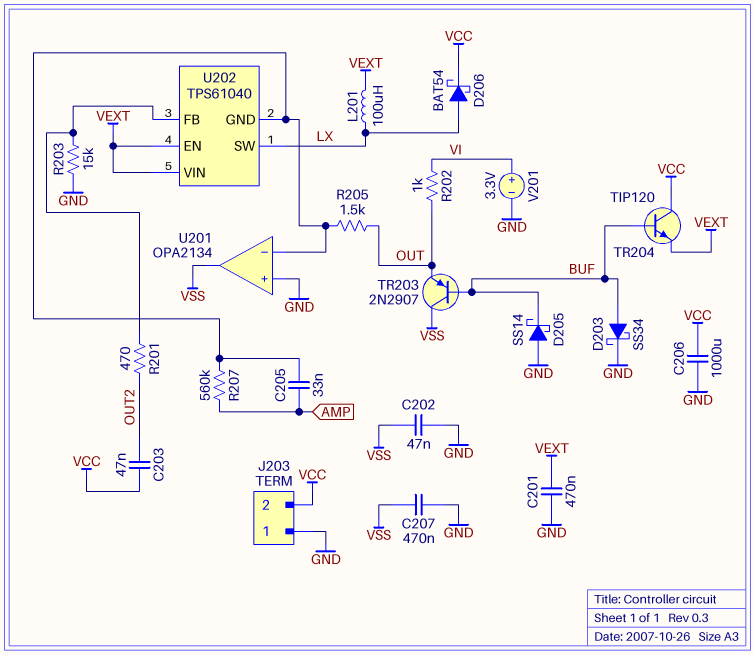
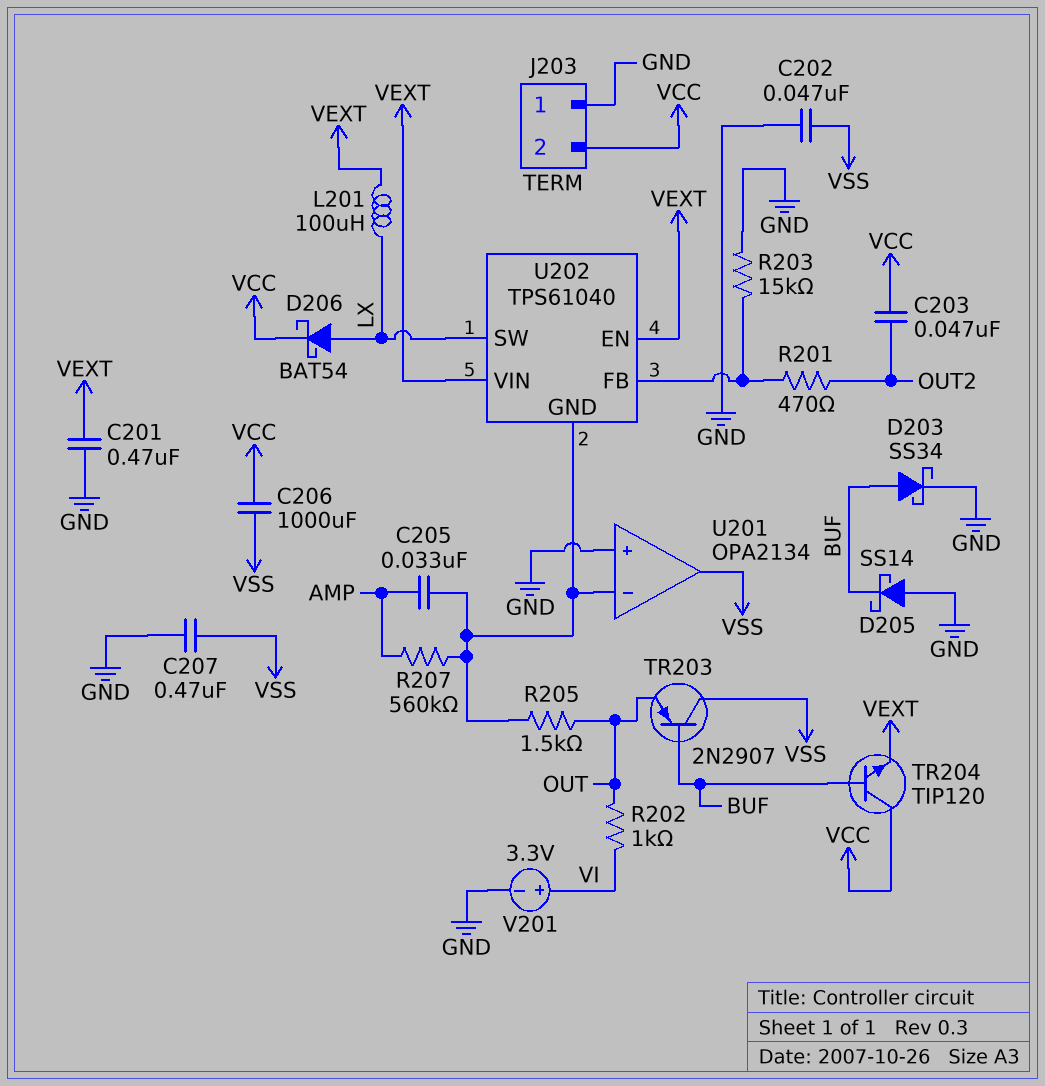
C206: 1000uF (GND, VCC) -> 1000uF (VCC, VSS)

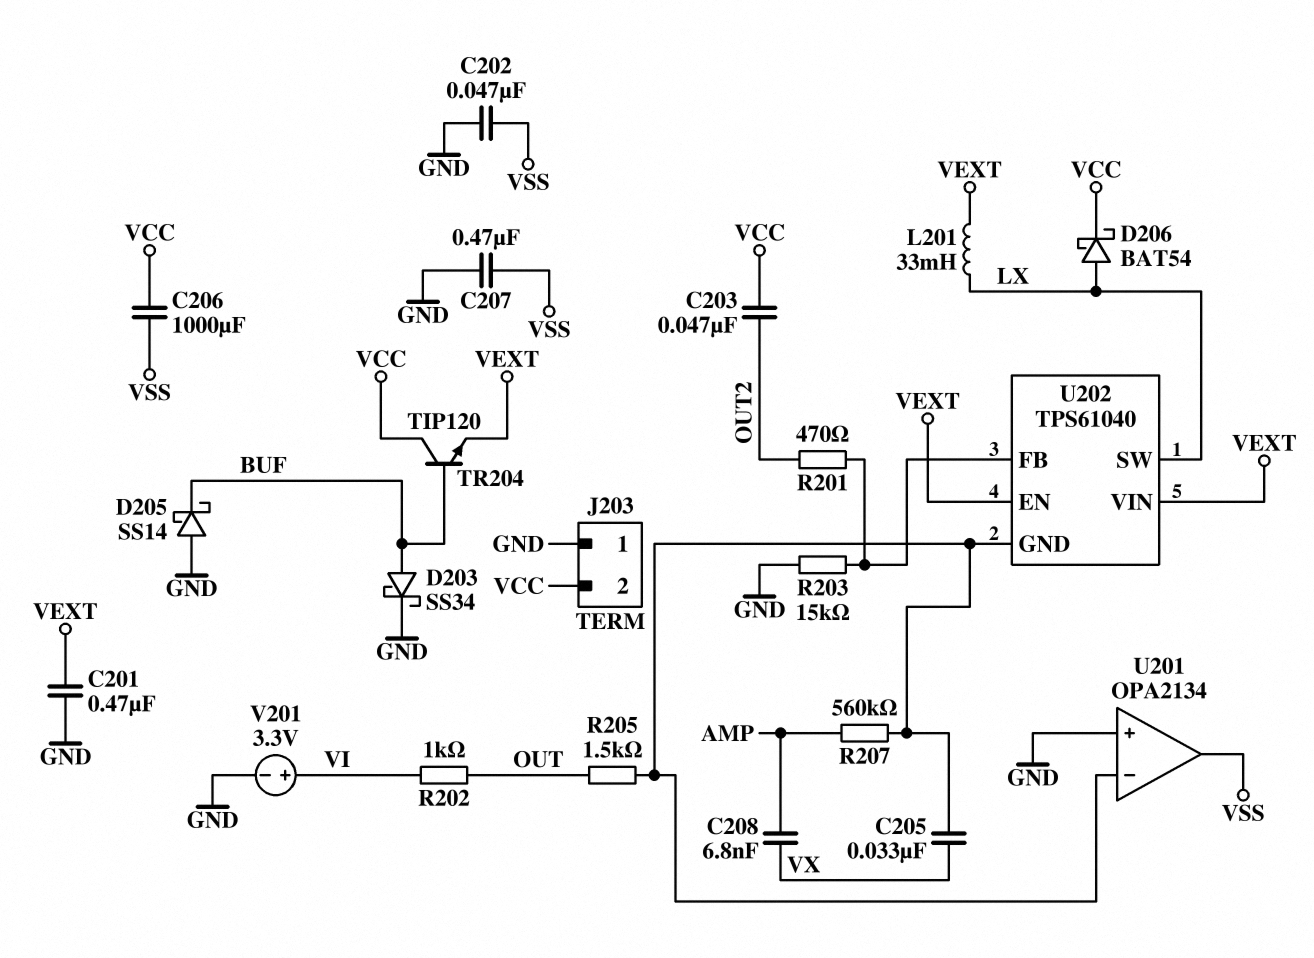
C205: 33nF (AMP, U201/in-) -> 33nF (U201/in-, VX)
C208: none -> 6.8nF (AMP, VX)
L201: 100uH (LX, VEXT) -> 33mH (LX, VEXT)
TR203: PNP 2N2907 (B BUF, C VSS, E OUT) -> none

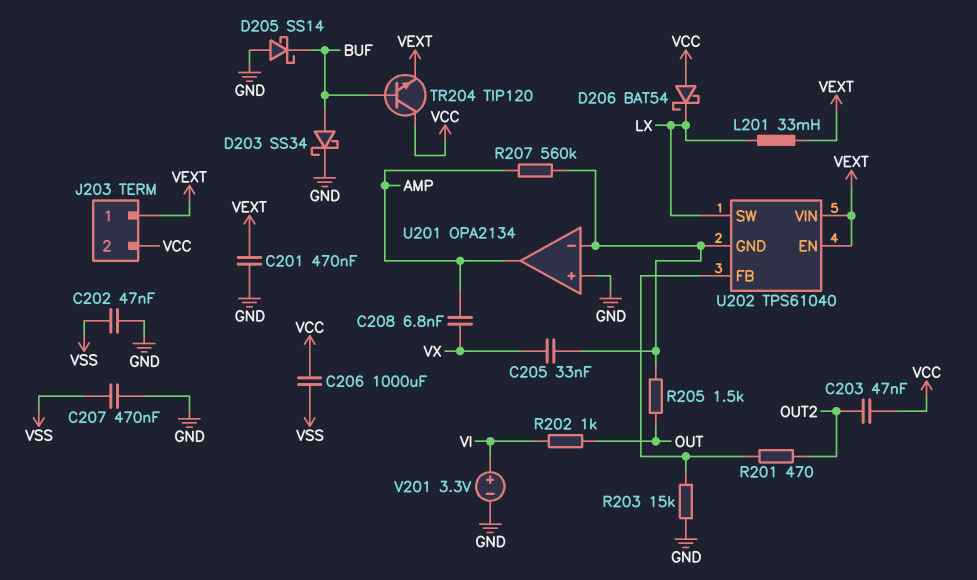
D206: schottky BAT54 (A LX, K VCC) -> schottky BAT54 (A VCC, K LX)
J203 pin 1: GND -> VEXT
U201 pin out: VSS -> AMP

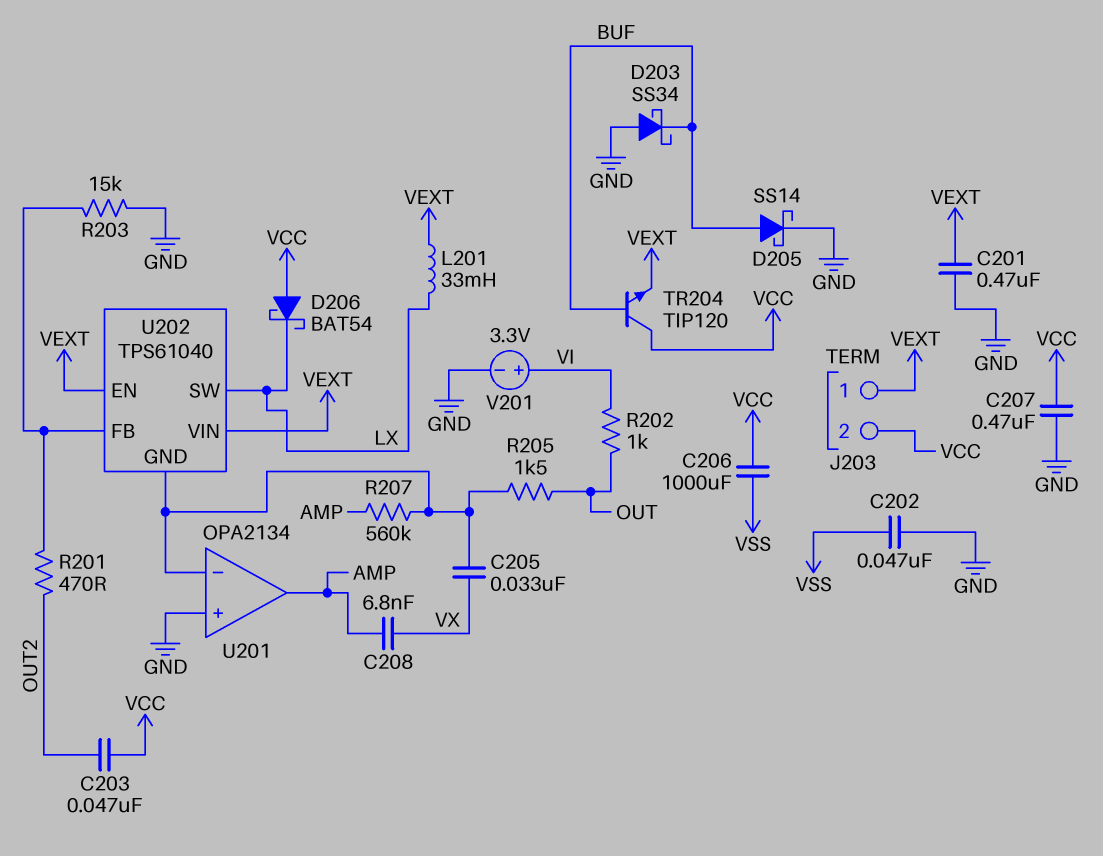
C207: 470nF (GND, VSS) -> 470nF (GND, VCC)
D203: schottky SS34 (A BUF, K GND) -> schottky SS34 (A GND, K BUF)
D205: schottky SS14 (A GND, K BUF) -> schottky SS14 (A BUF, K GND)

